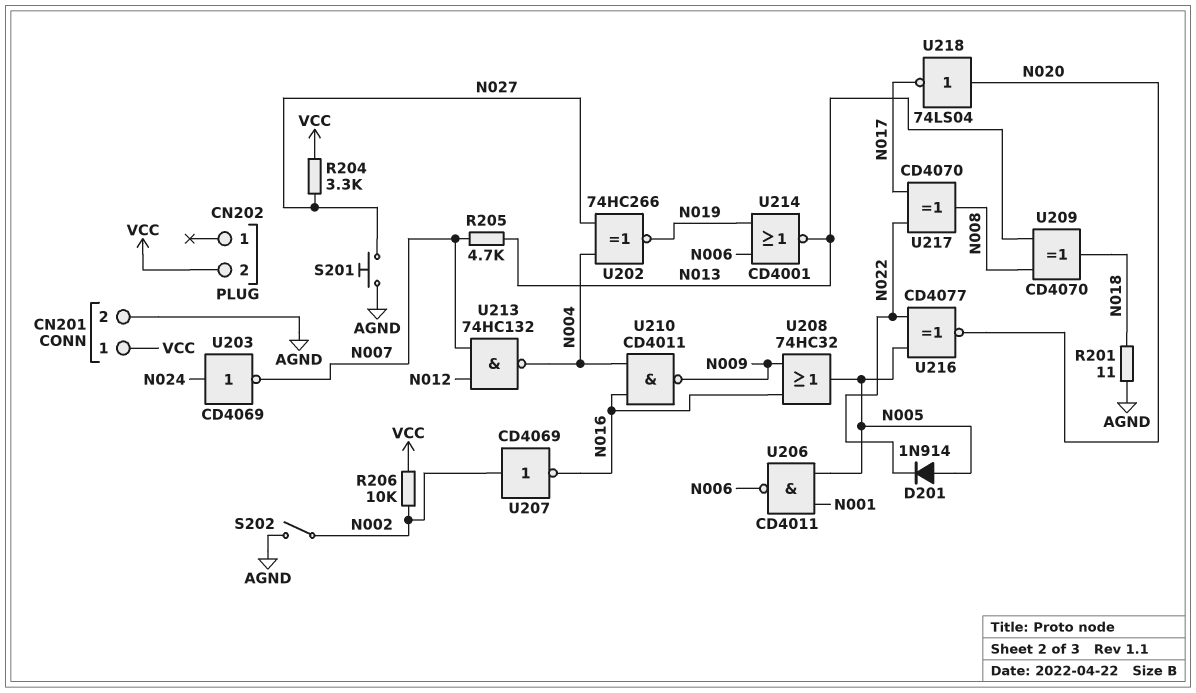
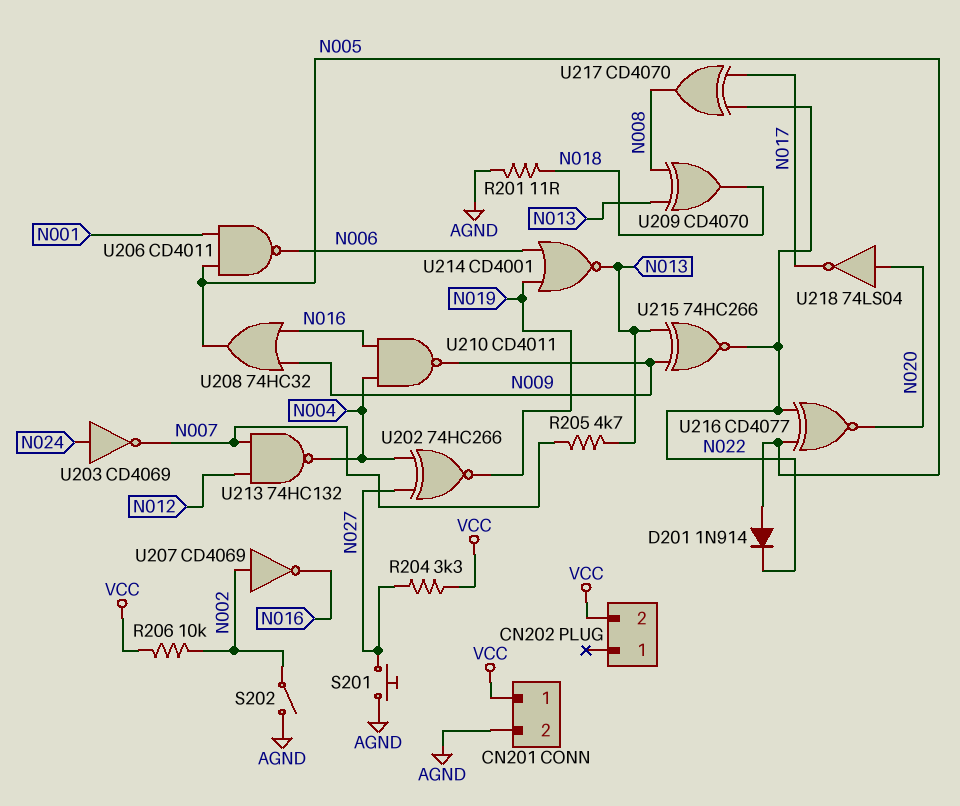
U215: none -> XNOR 74HC266 (in N009, in N013, out N022)

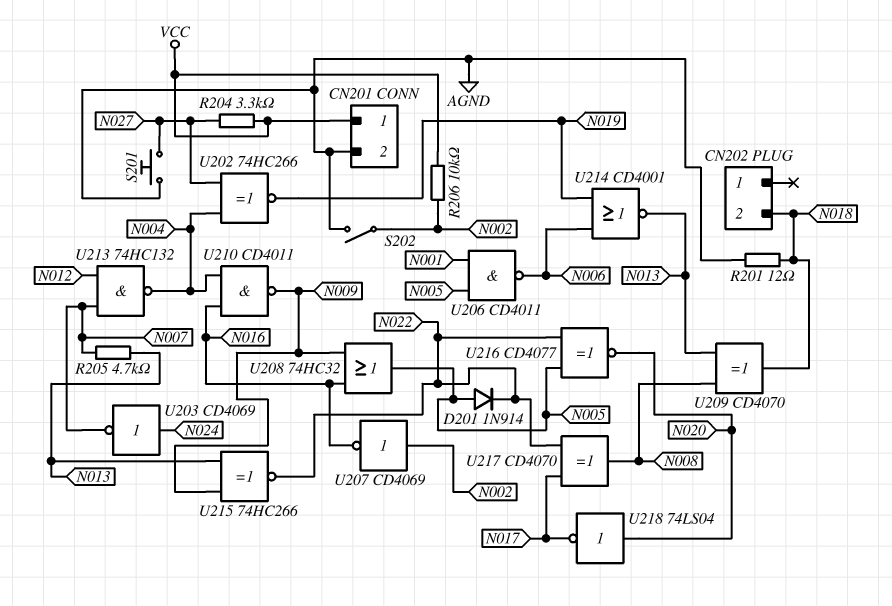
CN202 pin 2: VCC -> N018
R201: 11 (AGND, N018) -> 12 (AGND, N018)

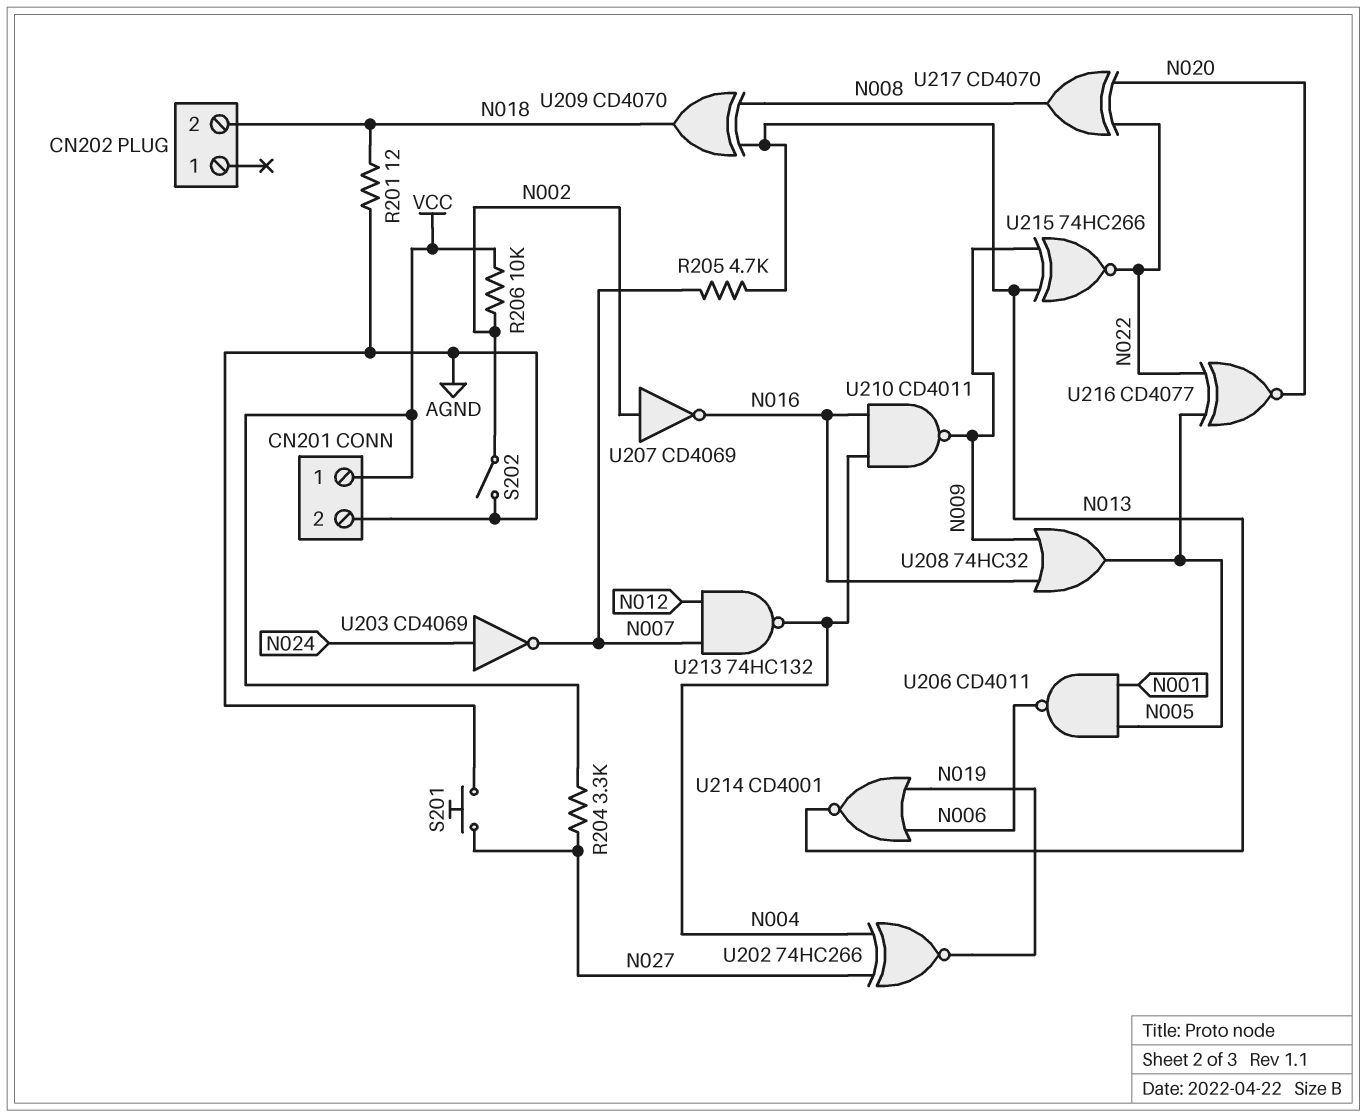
D201: diode 1N914 (A N005, K N022) -> none
U217: XOR CD4070 (in N017, in N022, out N008) -> XOR CD4070 (in N020, in N022, out N008)
U218: NOT 74LS04 (in N020, out N017) -> none

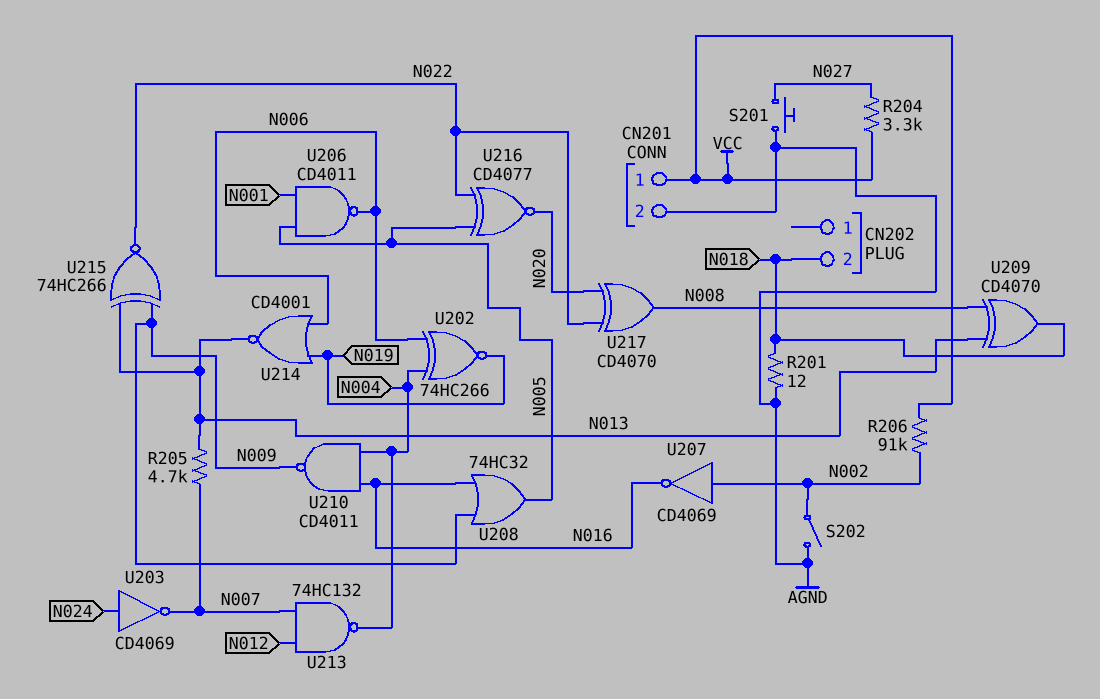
R206: 10k (N002, VCC) -> 91k (N002, VCC)
U202: XNOR 74HC266 (in N004, in N027, out N019) -> XNOR 74HC266 (in N004, in N006, out N019)

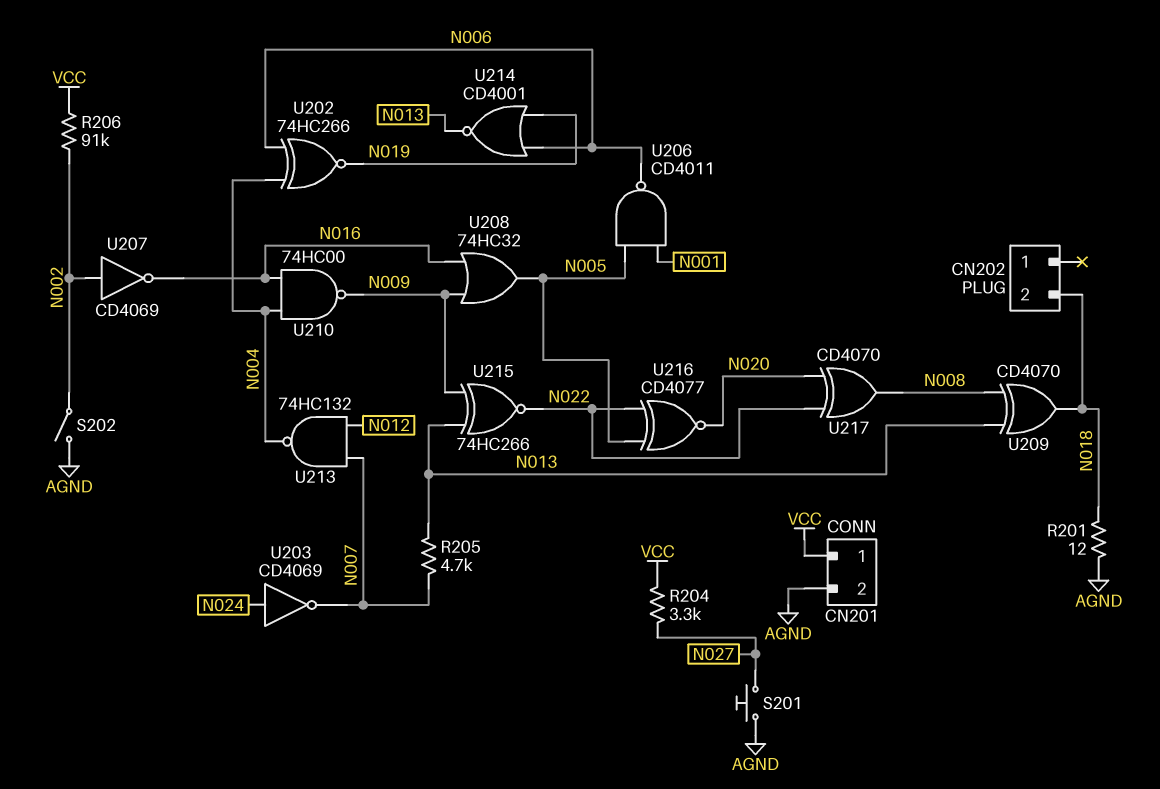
U210: NAND CD4011 (in N004, in N016, out N009) -> NAND 74HC00 (in N004, in N016, out N009)

